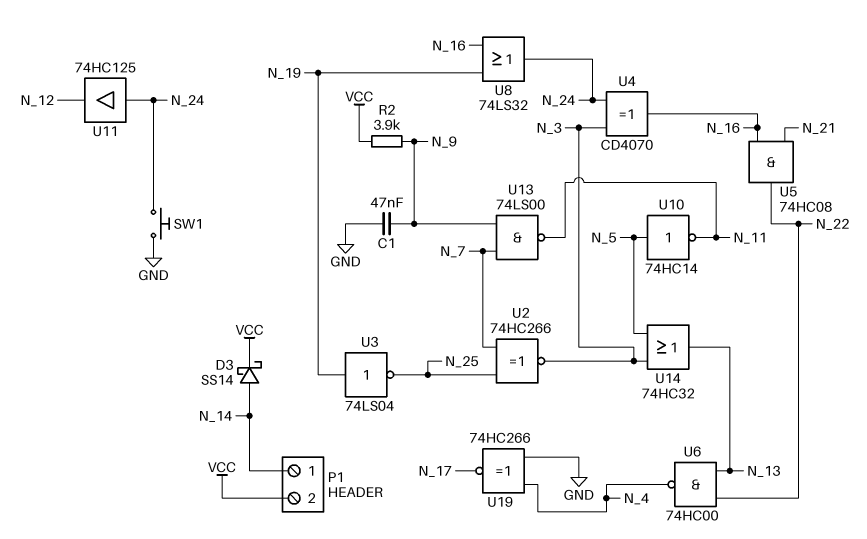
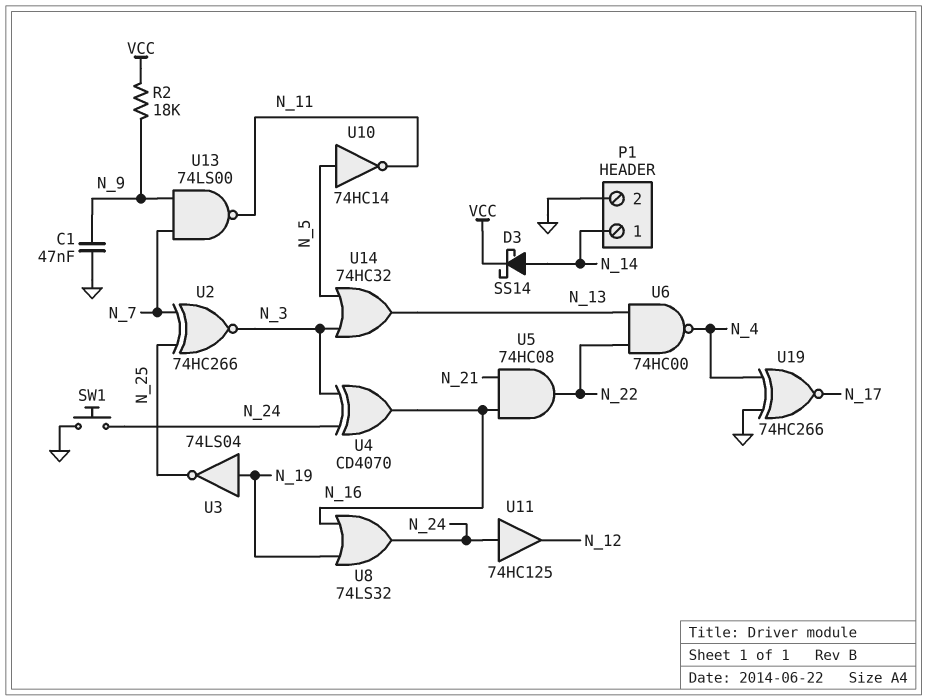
P1 pin 2: VCC -> GND
R2: 3.9k (N_9, VCC) -> 18k (N_9, VCC)

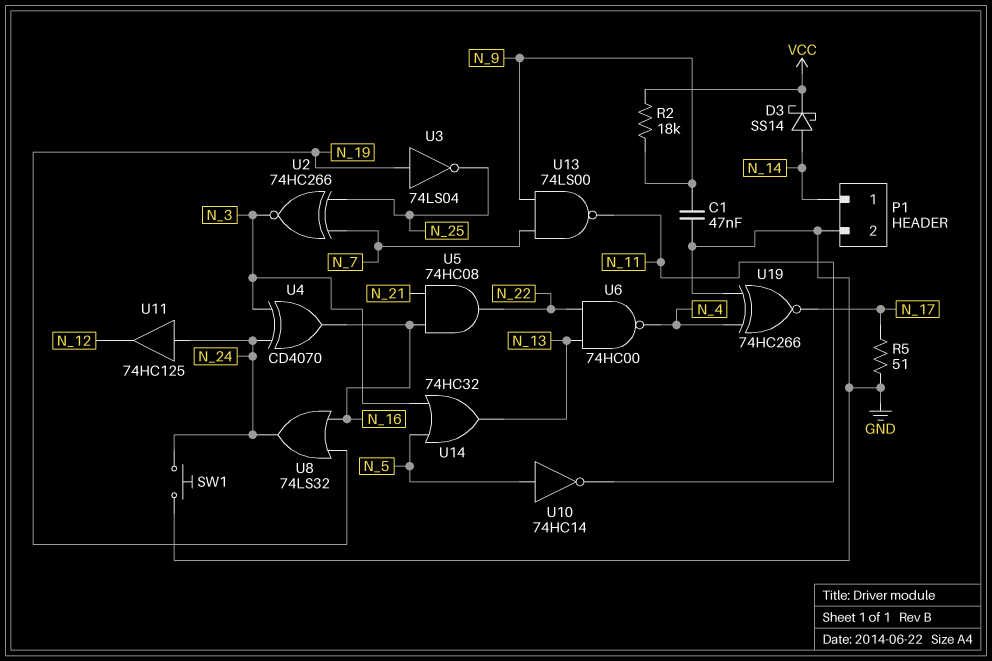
R5: none -> 51 (GND, N_17)

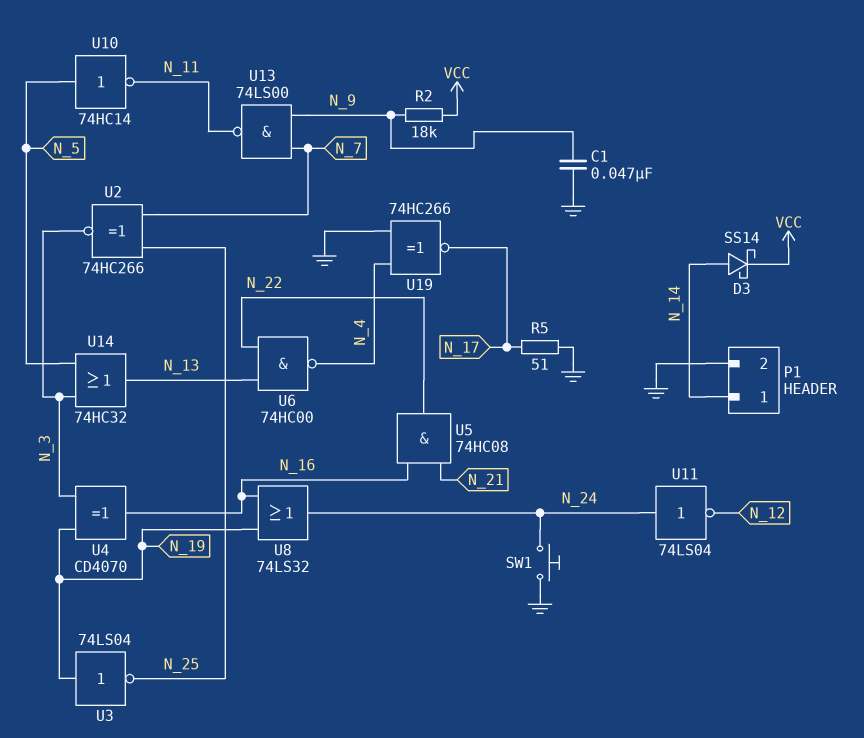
U4: XOR CD4070 (in N_3, in N_24, out N_16) -> XOR CD4070 (in N_3, in N_19, out N_16)
U11: buffer 74HC125 (in N_24, out N_12) -> NOT 74LS04 (in N_24, out N_12)

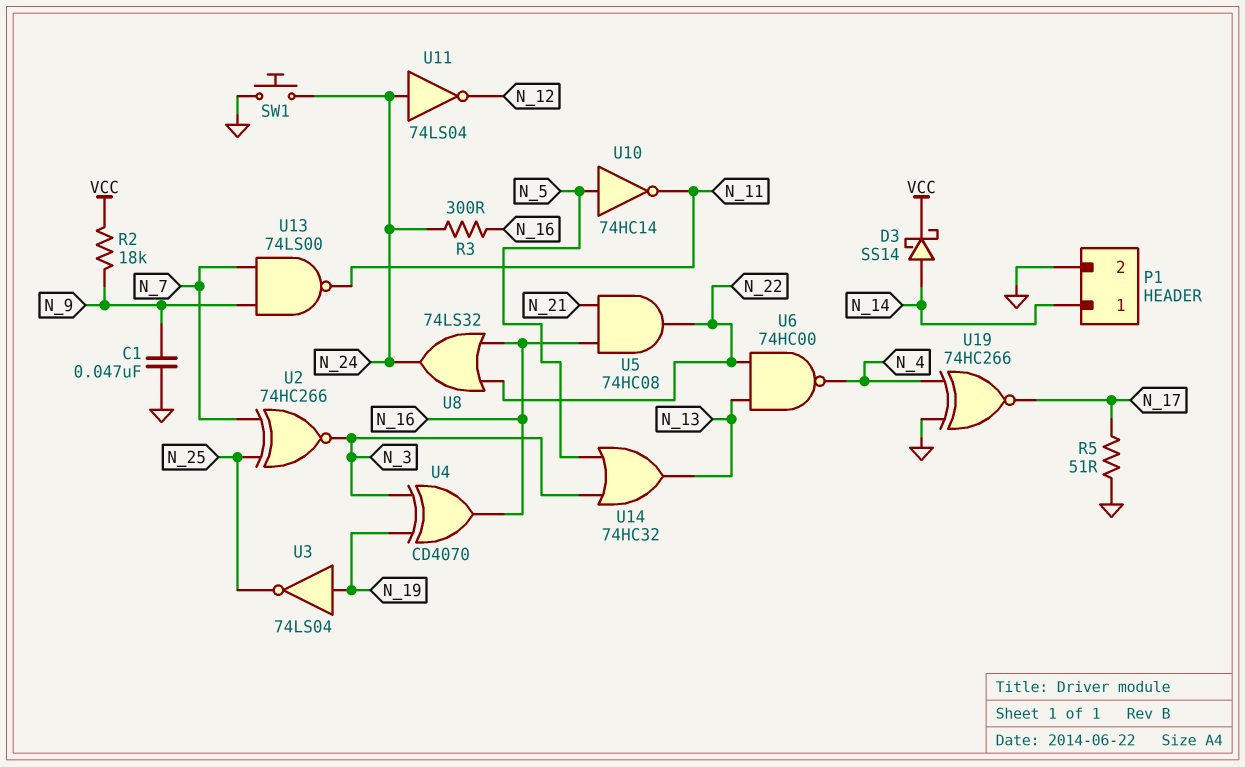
R3: none -> 300 (N_16, N_24)
U8: OR 74LS32 (in N_16, in N_19, out N_24) -> OR 74LS32 (in N_16, in N_22, out N_24)

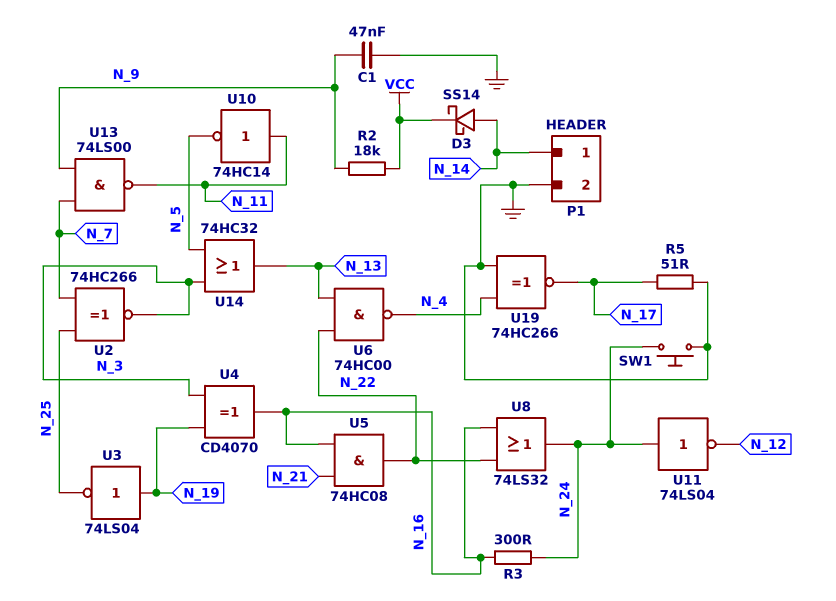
U10: NOT 74HC14 (in N_5, out N_11) -> NOT 74HC14 (in N_11, out N_5)

